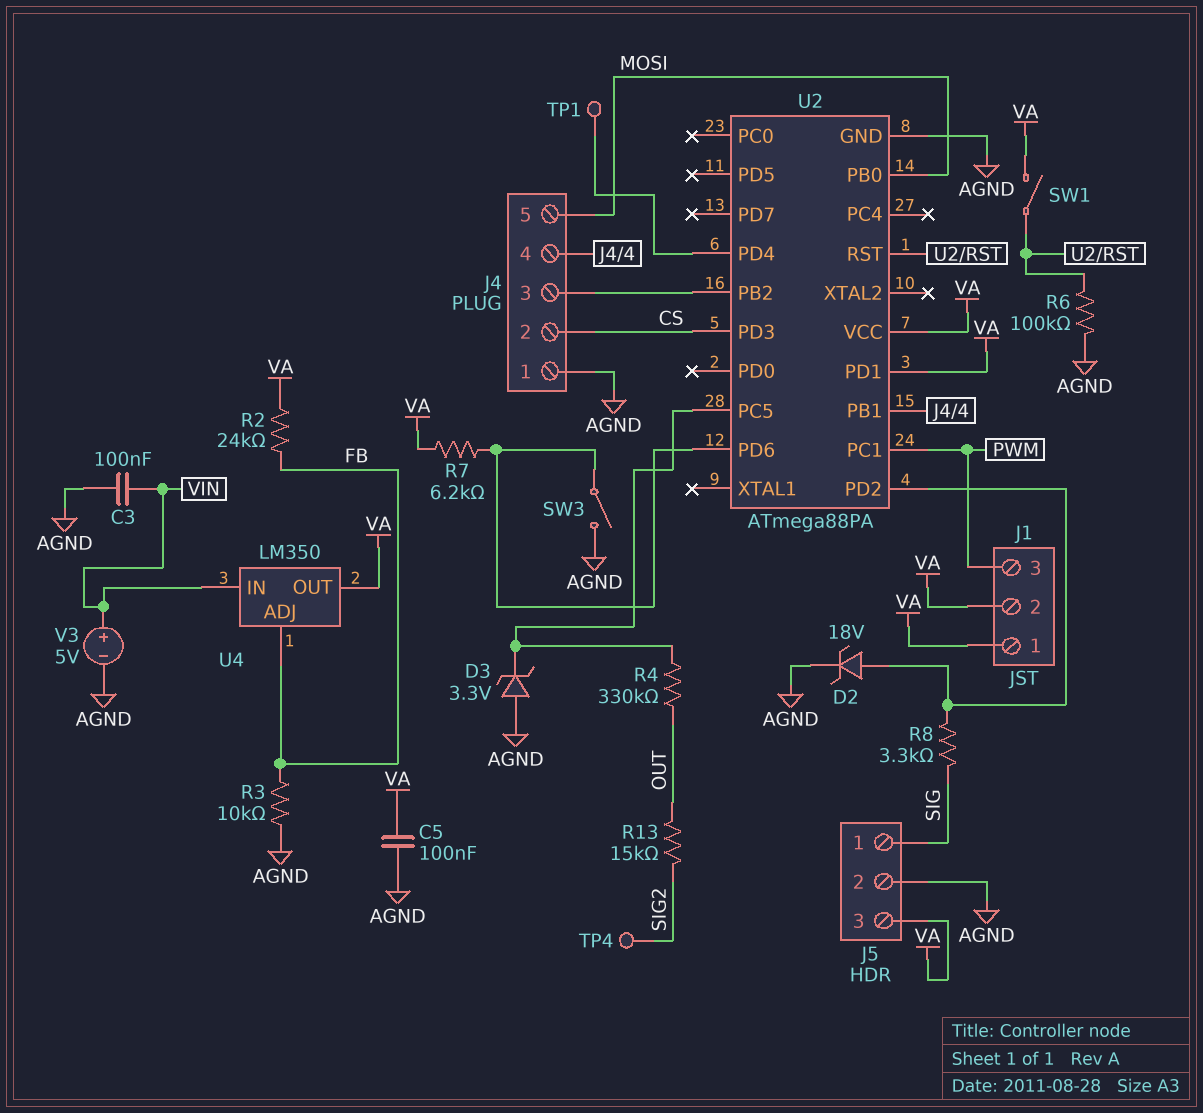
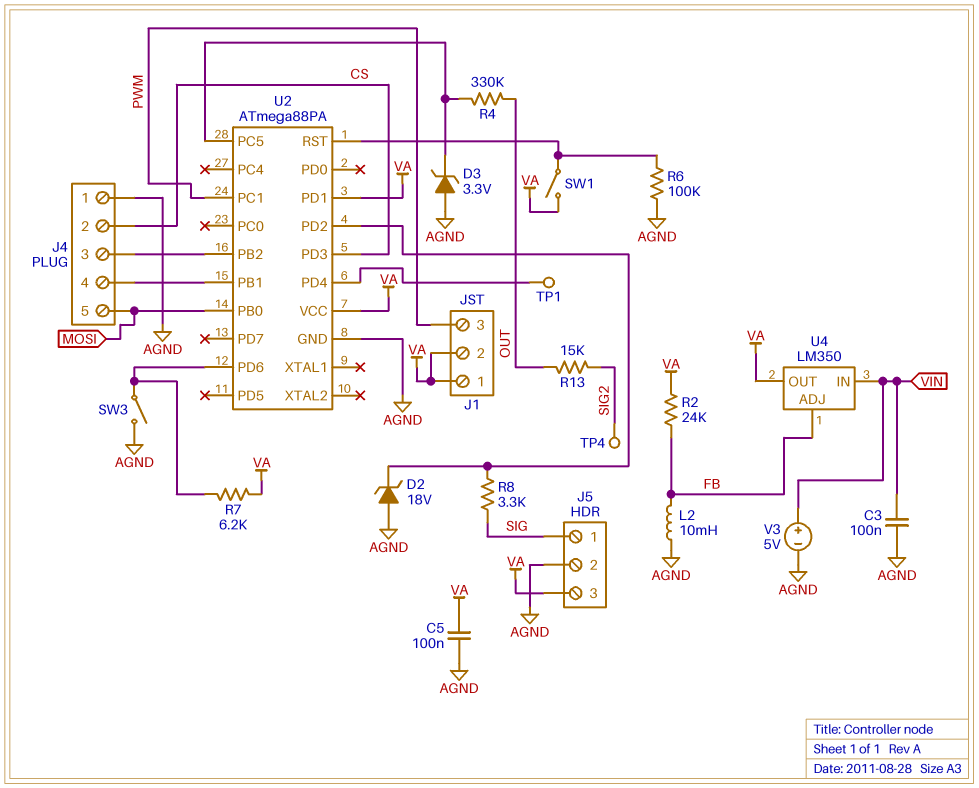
D2: zener 18V (A U2/PD2, K AGND) -> zener 18V (A AGND, K U2/PD2)
L2: none -> 10mH (AGND, FB)
R3: 10k (AGND, FB) -> none

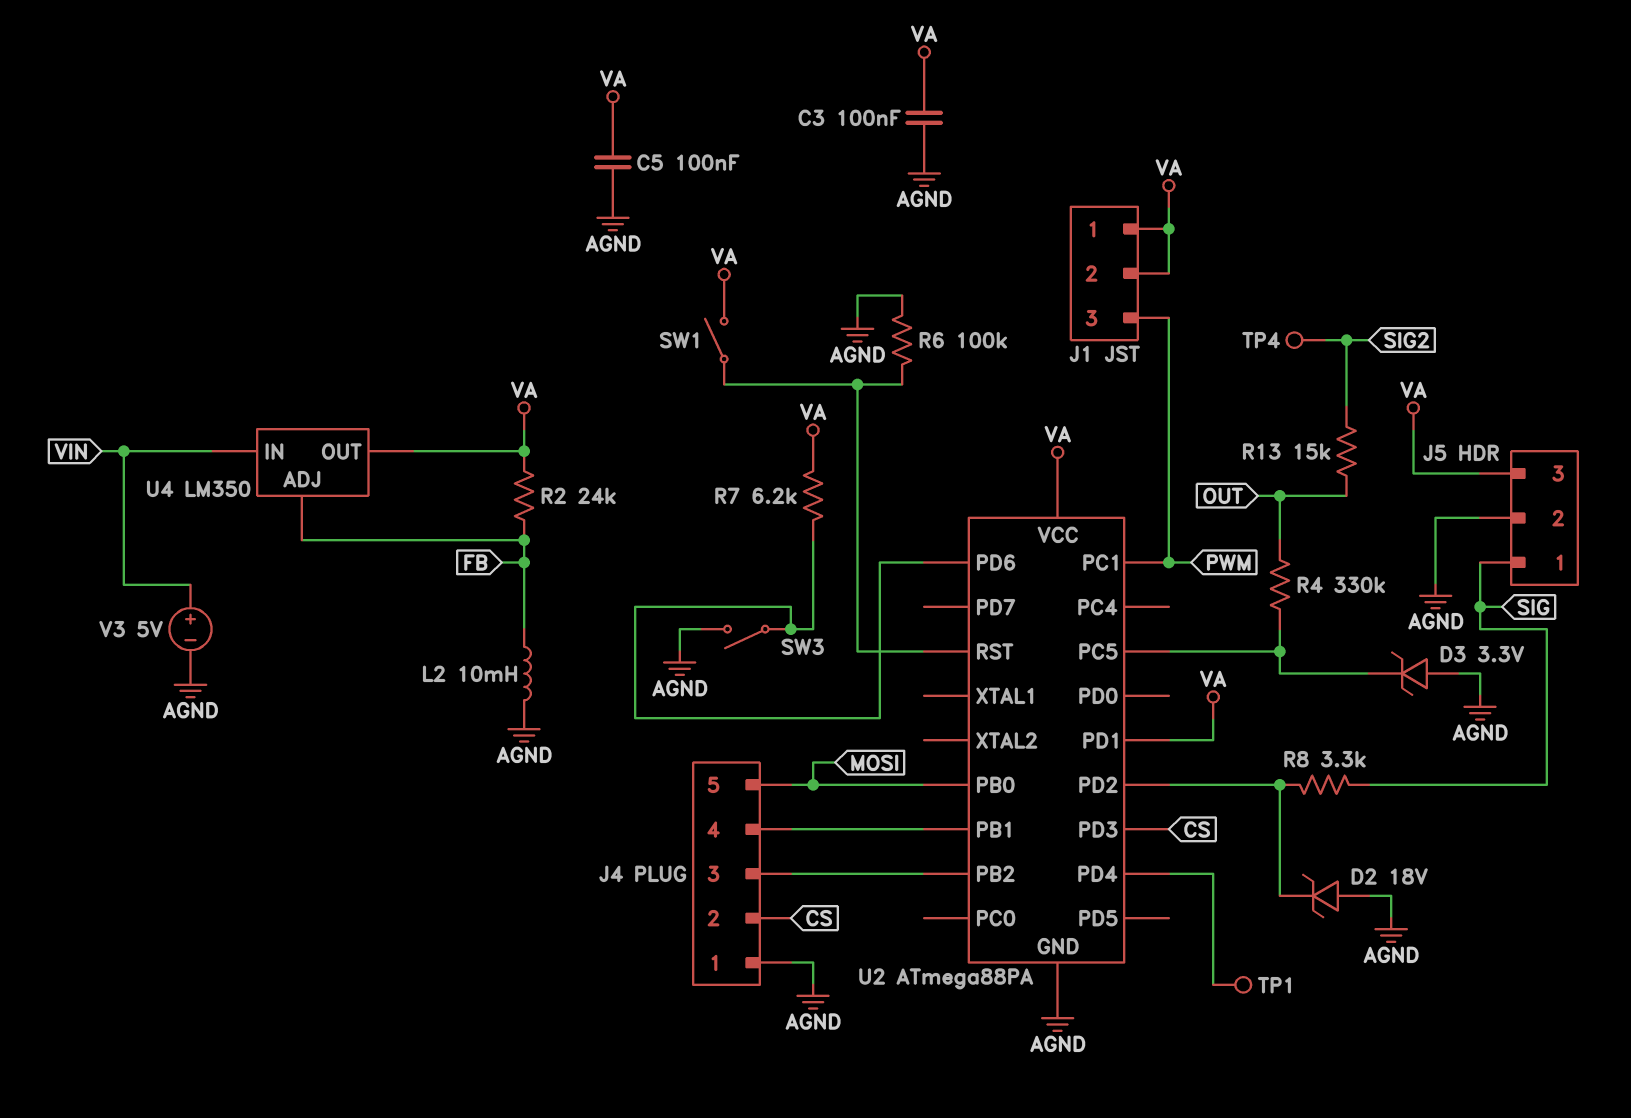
C3: 100nF (AGND, VIN) -> 100nF (AGND, VA)

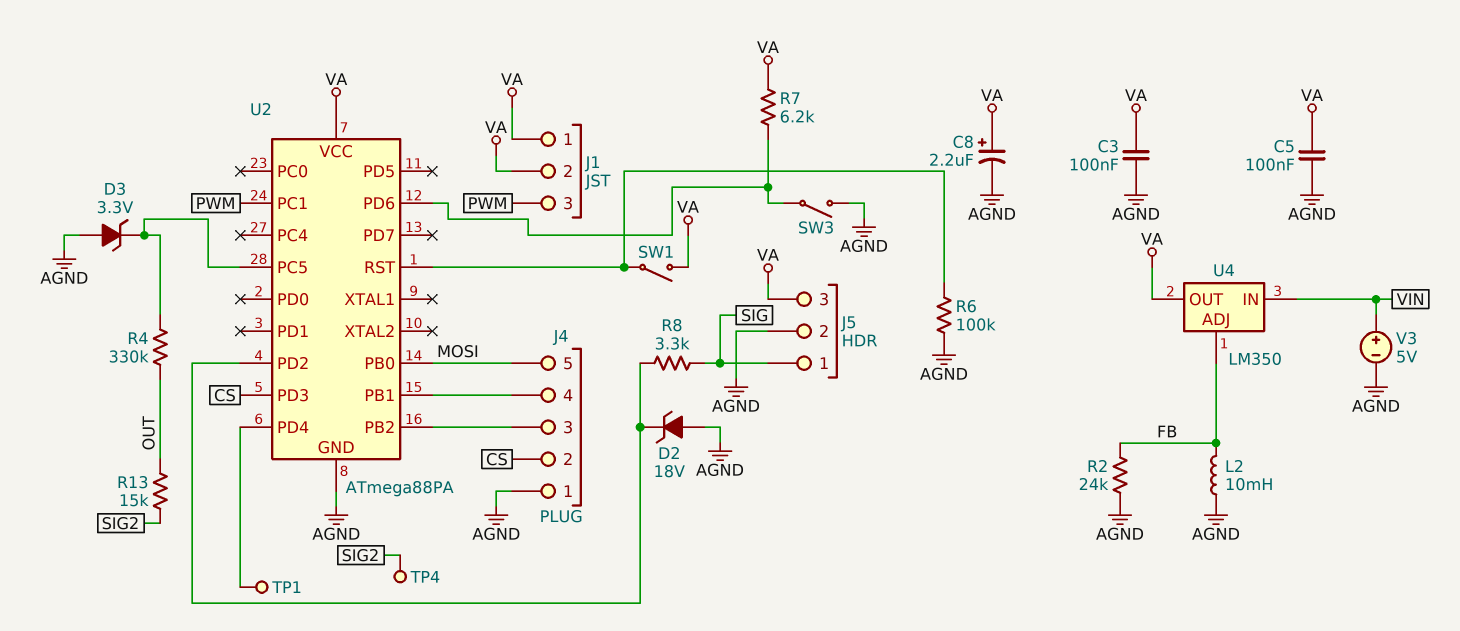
C8: none -> 2.2uF (plus VA, minus AGND)
R2: 24k (FB, VA) -> 24k (AGND, FB)
U2 pin PD1: VA -> none

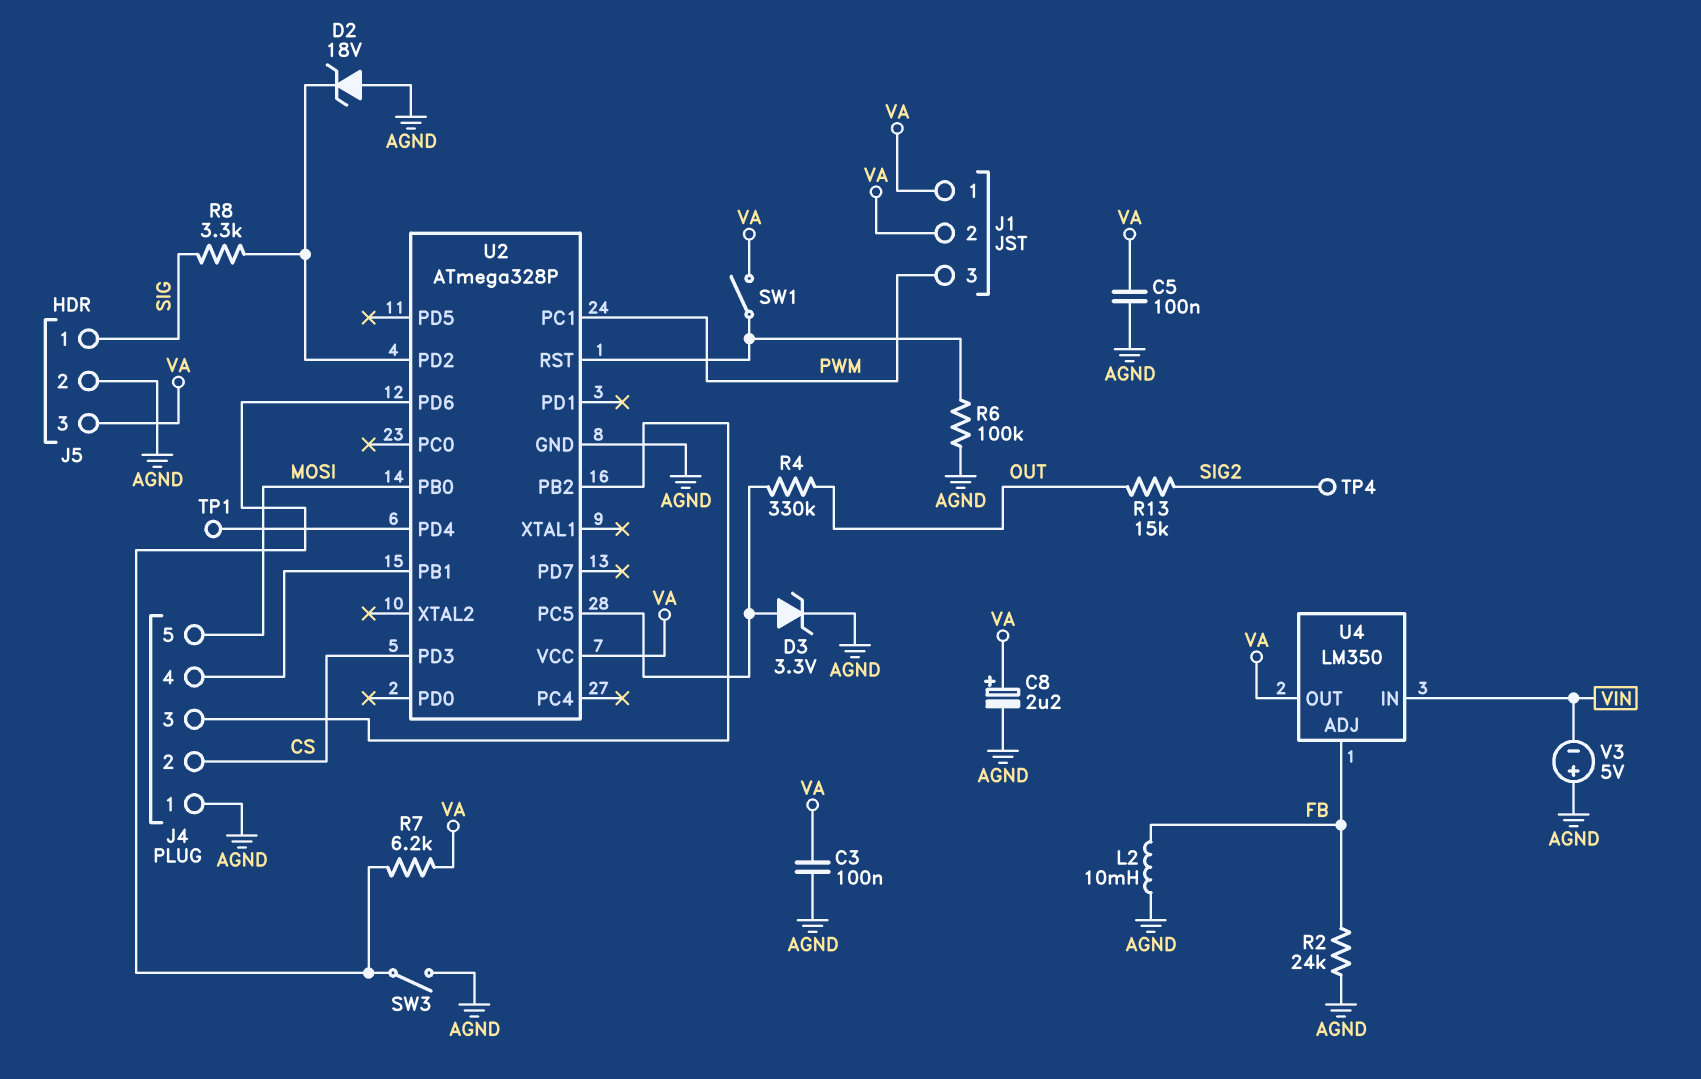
D3: zener 3.3V (A AGND, K U2/PC5) -> zener 3.3V (A U2/PC5, K AGND)
U2: ATmega88PA -> ATmega328P
V3: 5V (plus VIN, minus AGND) -> 5V (plus AGND, minus VIN)

